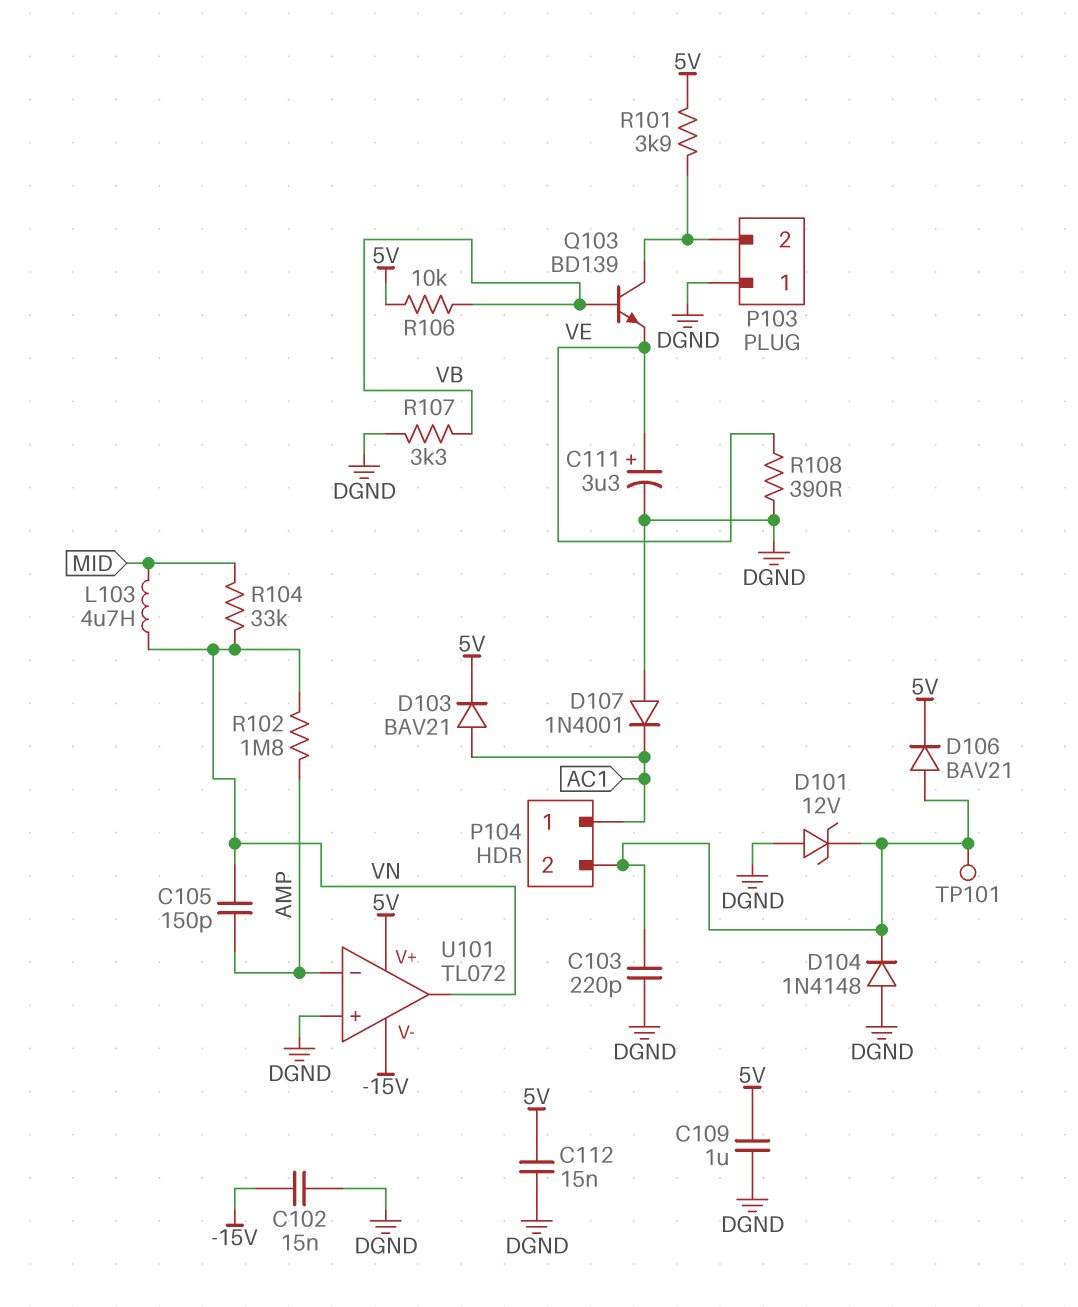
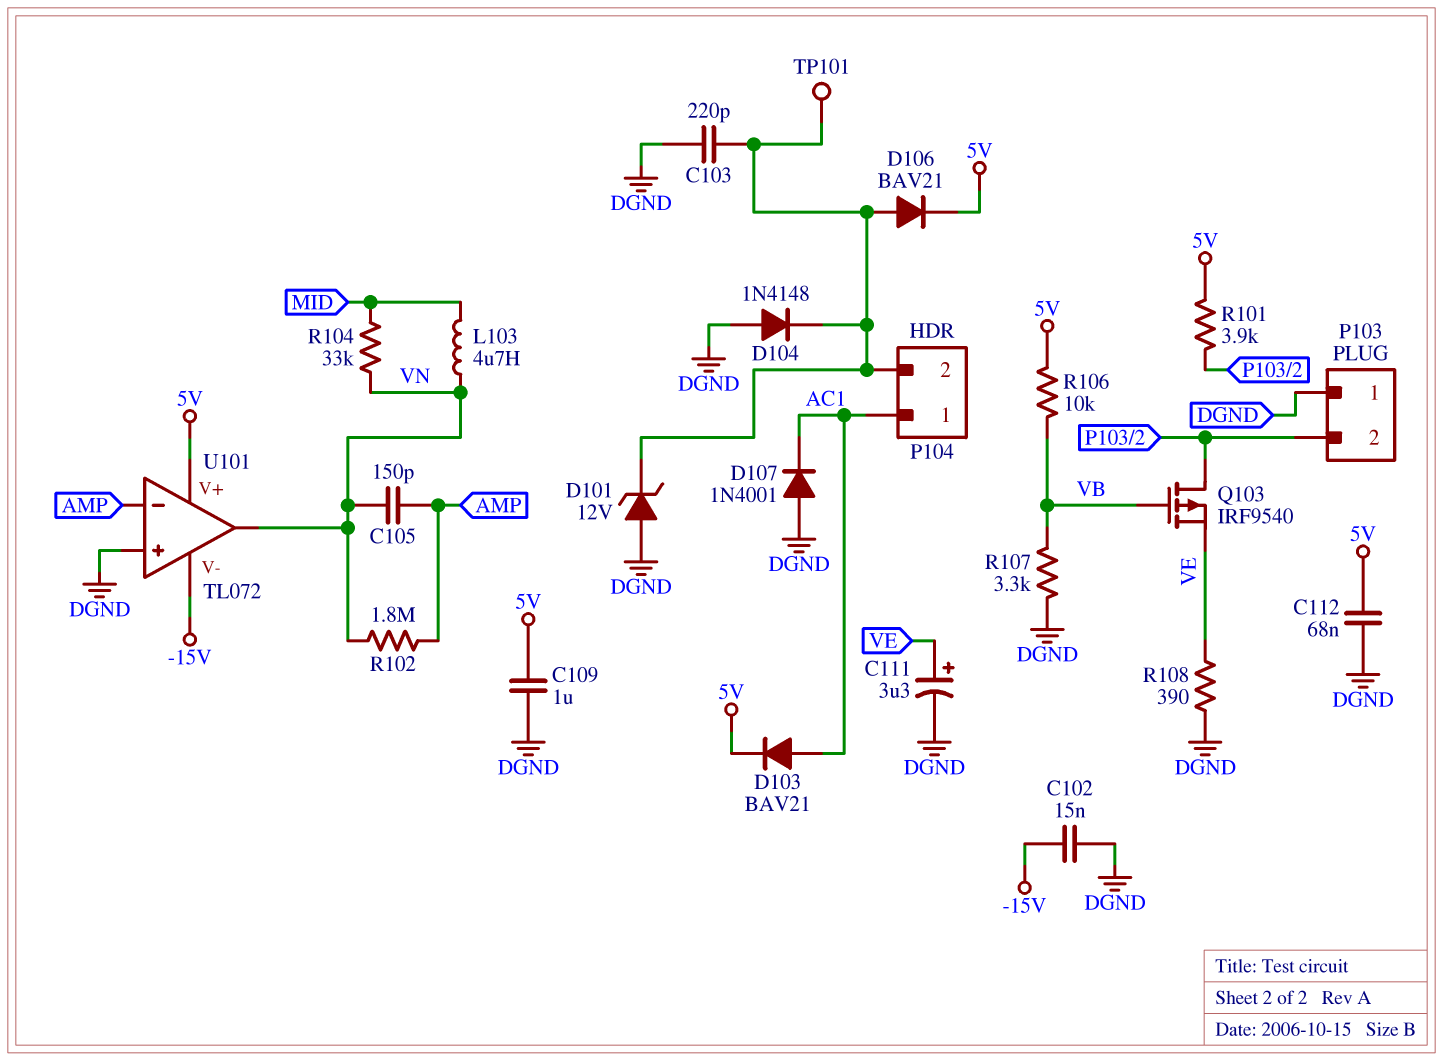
C112: 15nF (5V, DGND) -> 68nF (5V, DGND)
Q103: NPN BD139 (B VB, C P103/2, E VE) -> PMOS IRF9540 (G VB, D P103/2, S VE)

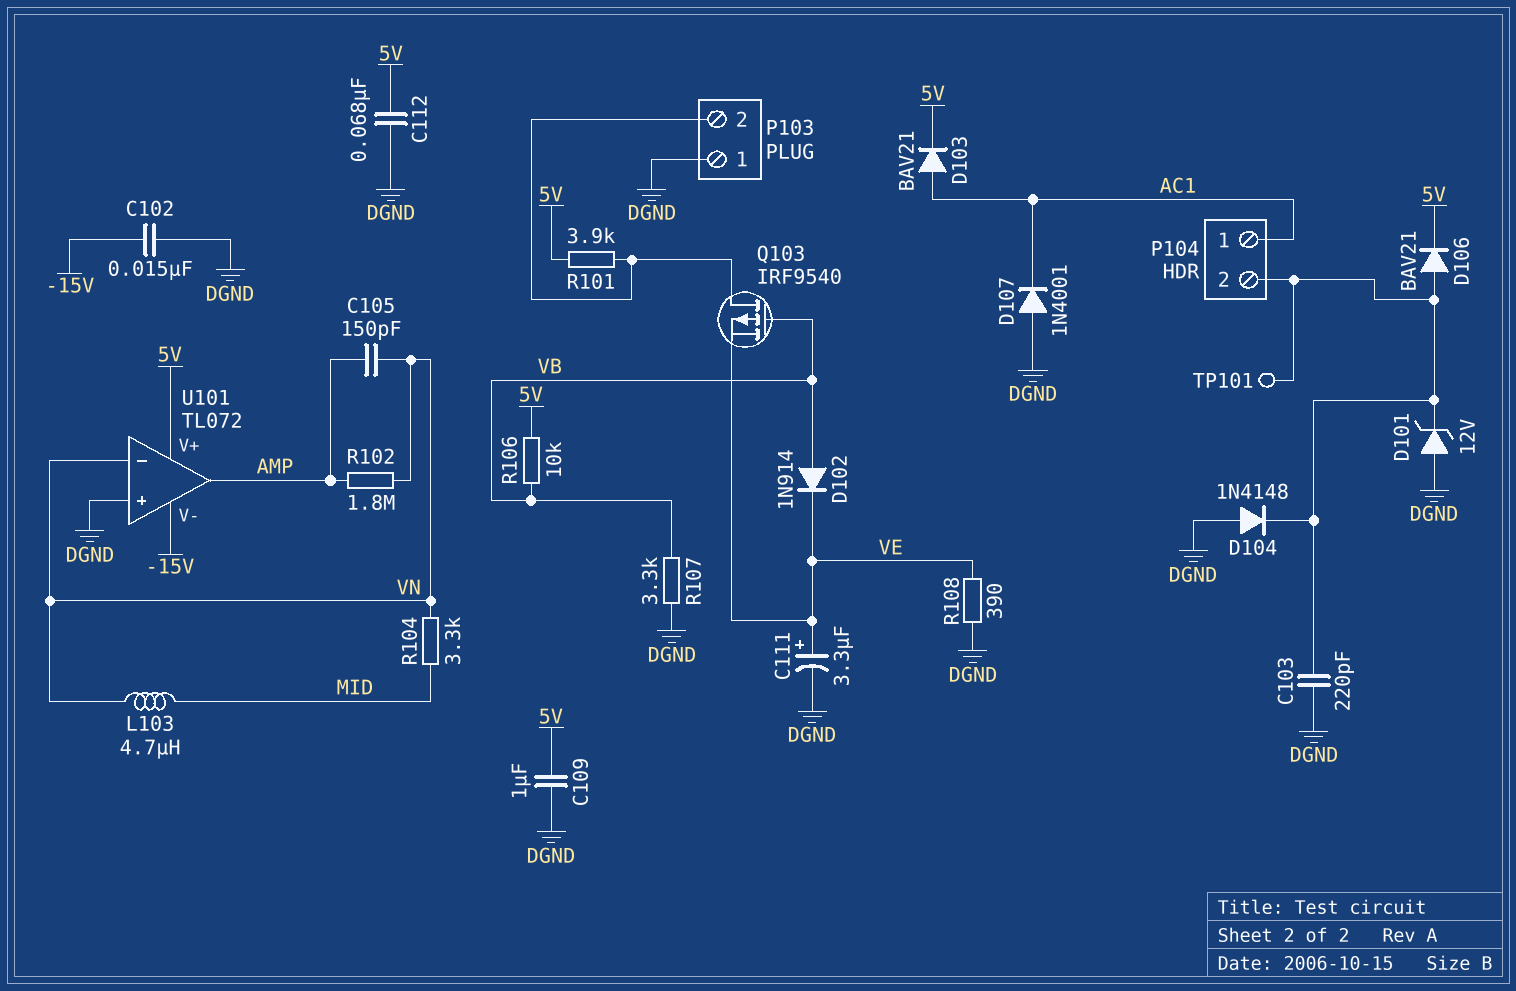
D102: none -> diode 1N914 (A VB, K VE)
R104: 33k (MID, VN) -> 3.3k (MID, VN)
U101 pin in-: AMP -> VN
U101 pin out: VN -> AMP

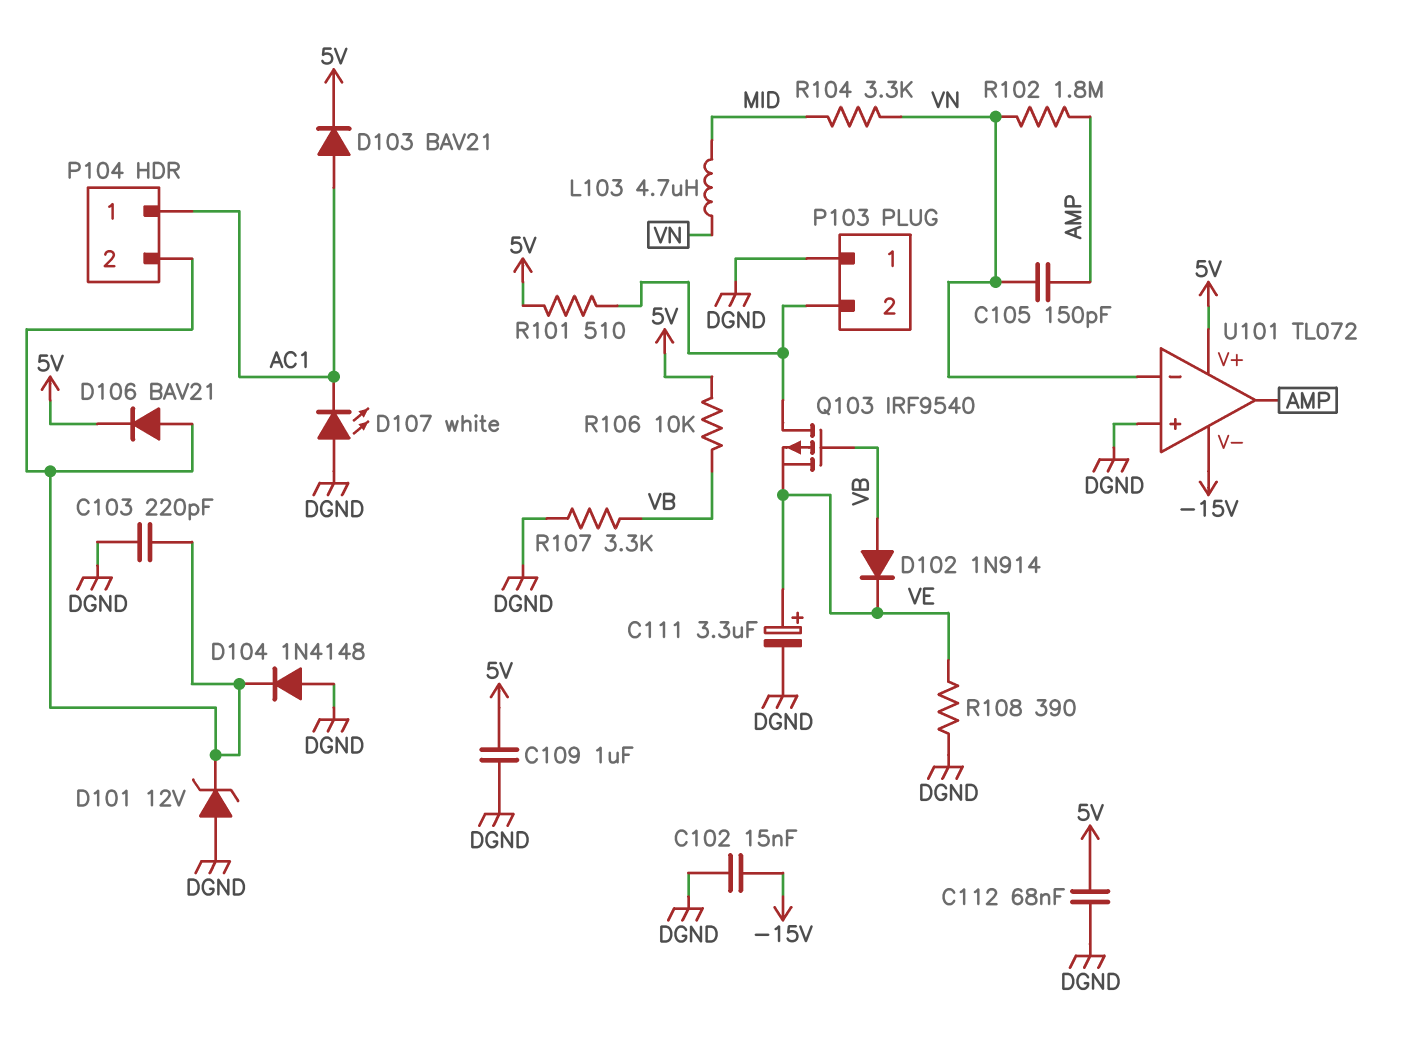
D107: diode 1N4001 (A DGND, K AC1) -> LED white (A DGND, K AC1)
R101: 3.9k (5V, P103/2) -> 510 (5V, P103/2)
TP101: test point (P104/2) -> none

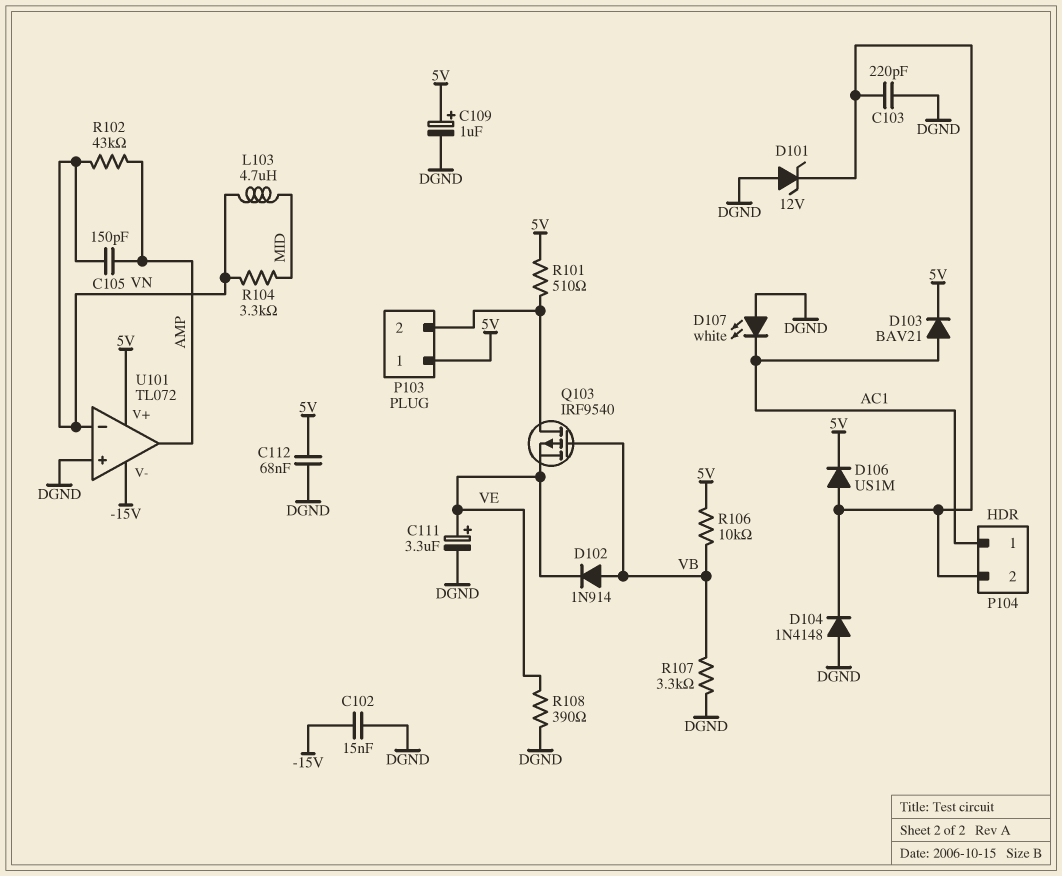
C109: 1uF (5V, DGND) -> 1uF (plus 5V, minus DGND)
D106: diode BAV21 (A P104/2, K 5V) -> diode US1M (A P104/2, K 5V)
P103 pin 1: DGND -> 5V
R102: 1.8M (AMP, VN) -> 43k (AMP, VN)

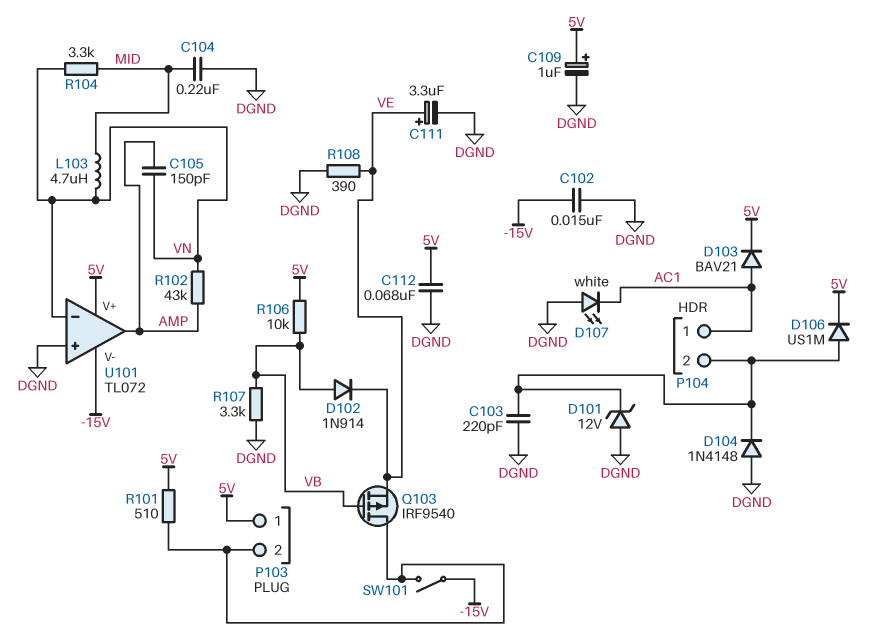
C104: none -> 220nF (DGND, MID)
SW101: none -> switch (-15V, P103/2)

